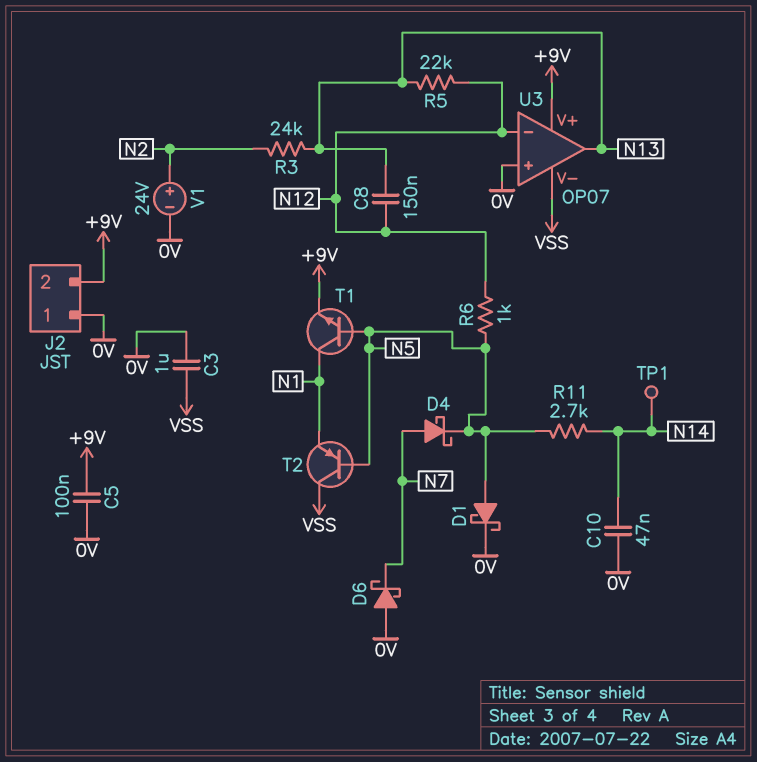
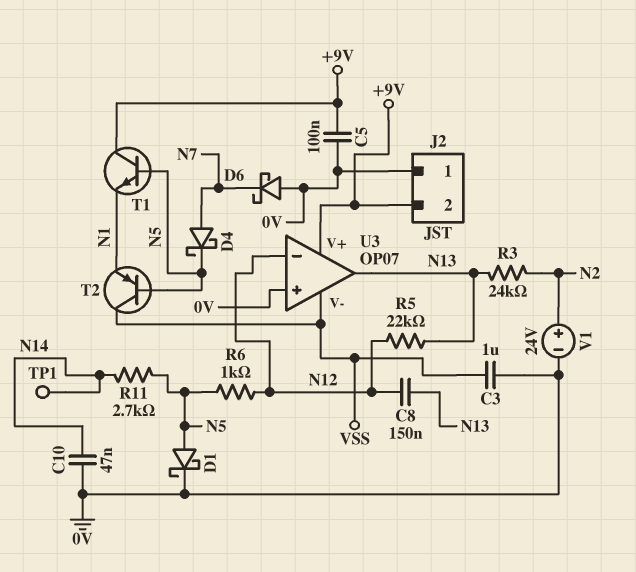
T1: NPN (B N5, C N1, E +9V) -> NPN (B N5, C +9V, E N1)

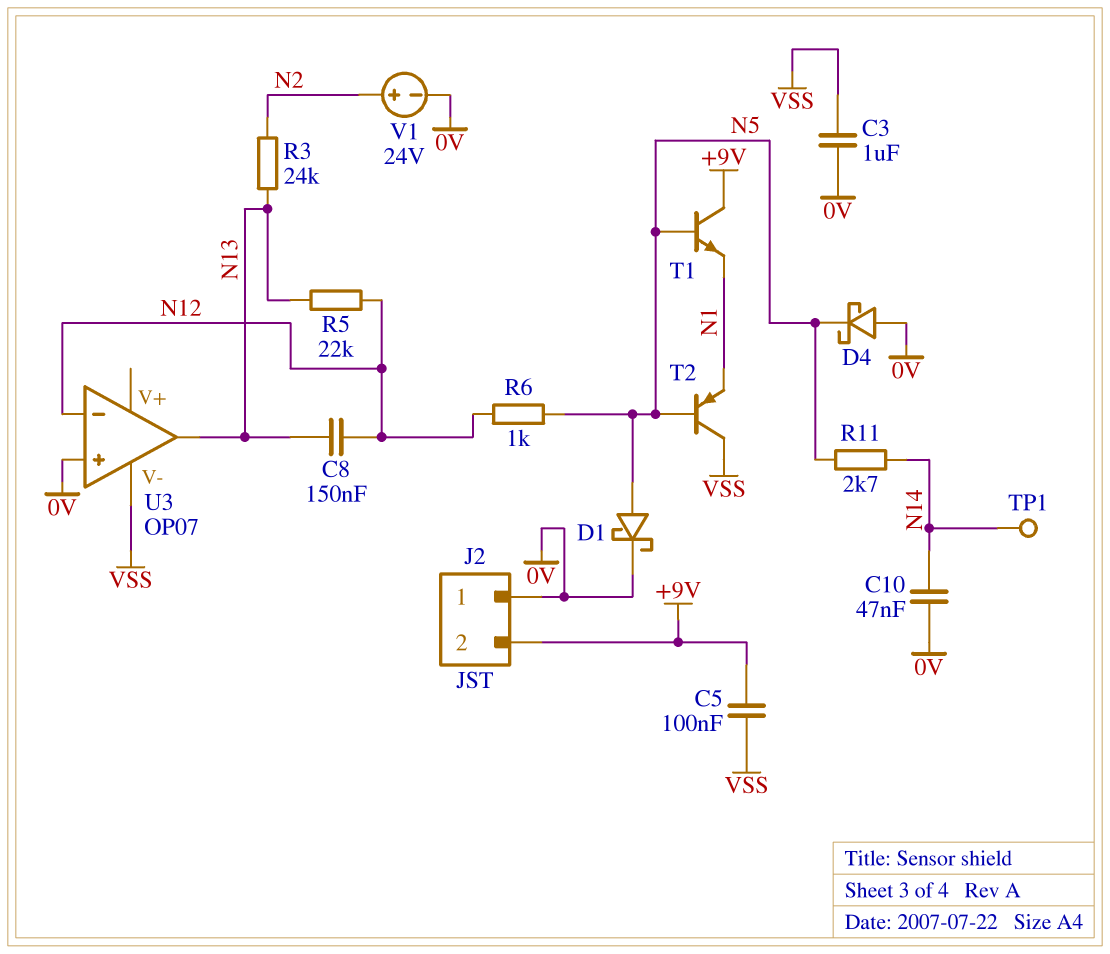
C5: 100nF (+9V, 0V) -> 100nF (+9V, VSS)
D4: schottky (A N7, K N5) -> schottky (A 0V, K N5)
D6: schottky (A 0V, K N7) -> none
U3 pin V+: +9V -> none

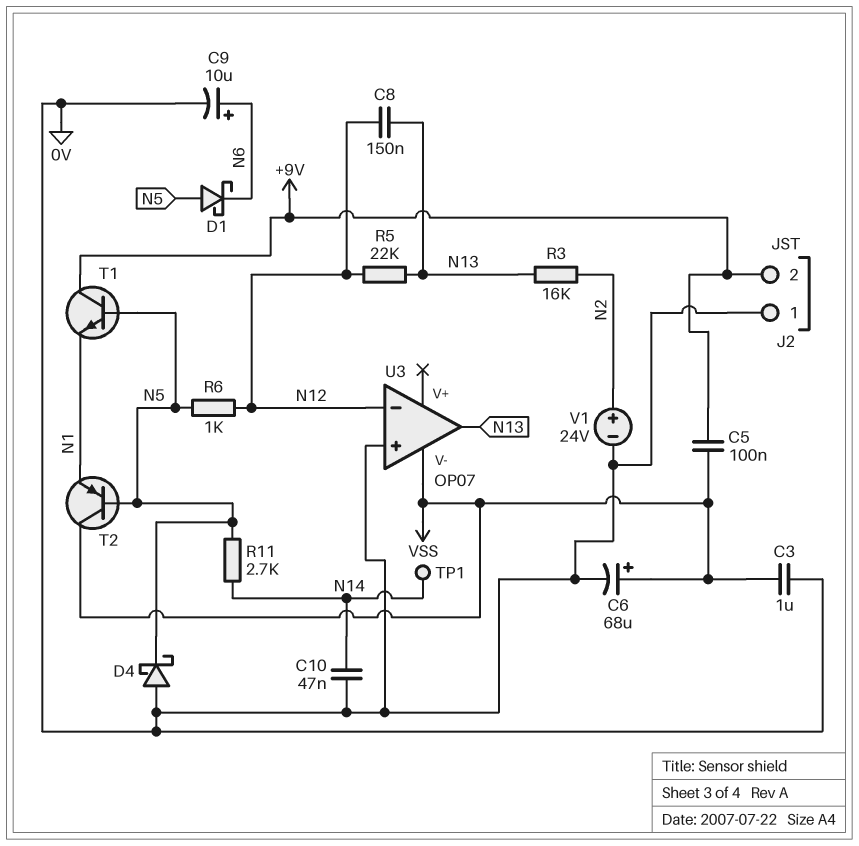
C6: none -> 68uF (plus VSS, minus 0V)
C9: none -> 10uF (plus N6, minus 0V)
D1: schottky (A N5, K 0V) -> schottky (A N5, K N6)
R3: 24k (N2, N13) -> 16k (N2, N13)

